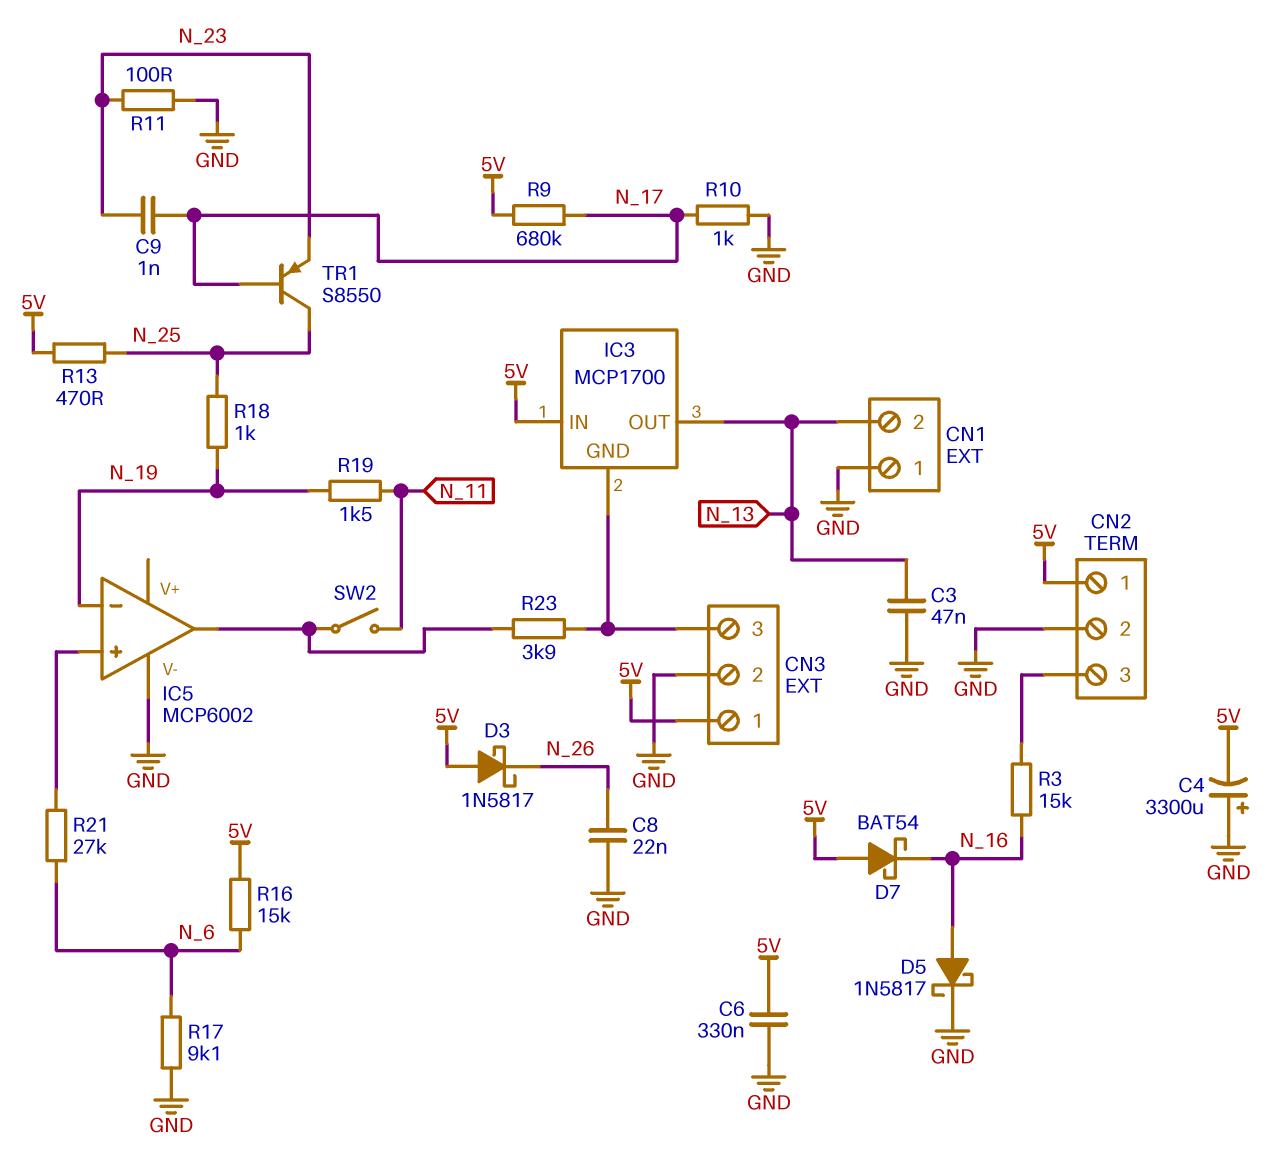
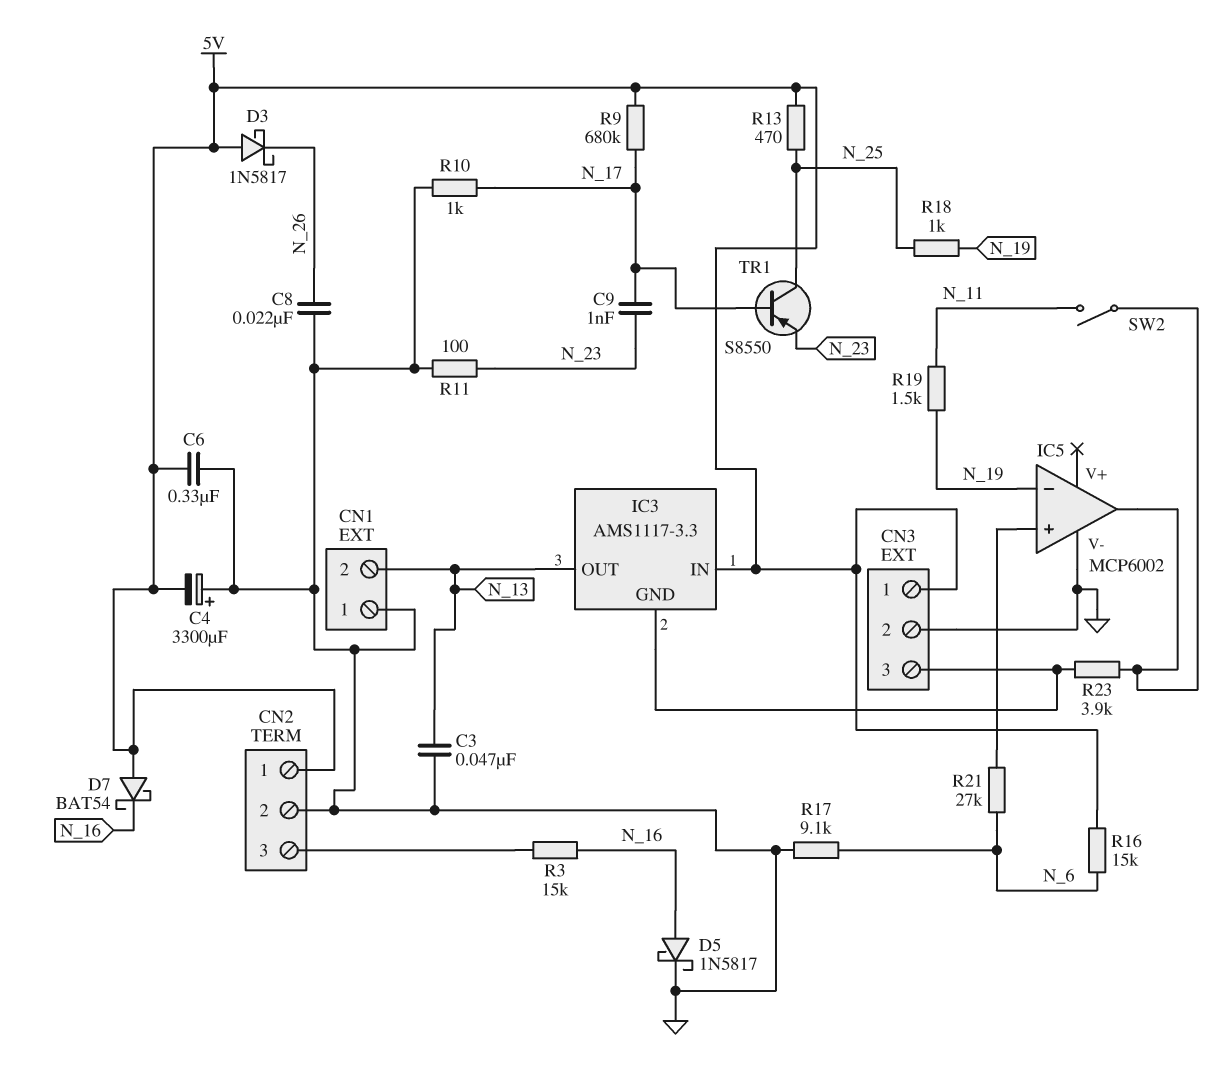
IC3: MCP1700 -> AMS1117-3.3

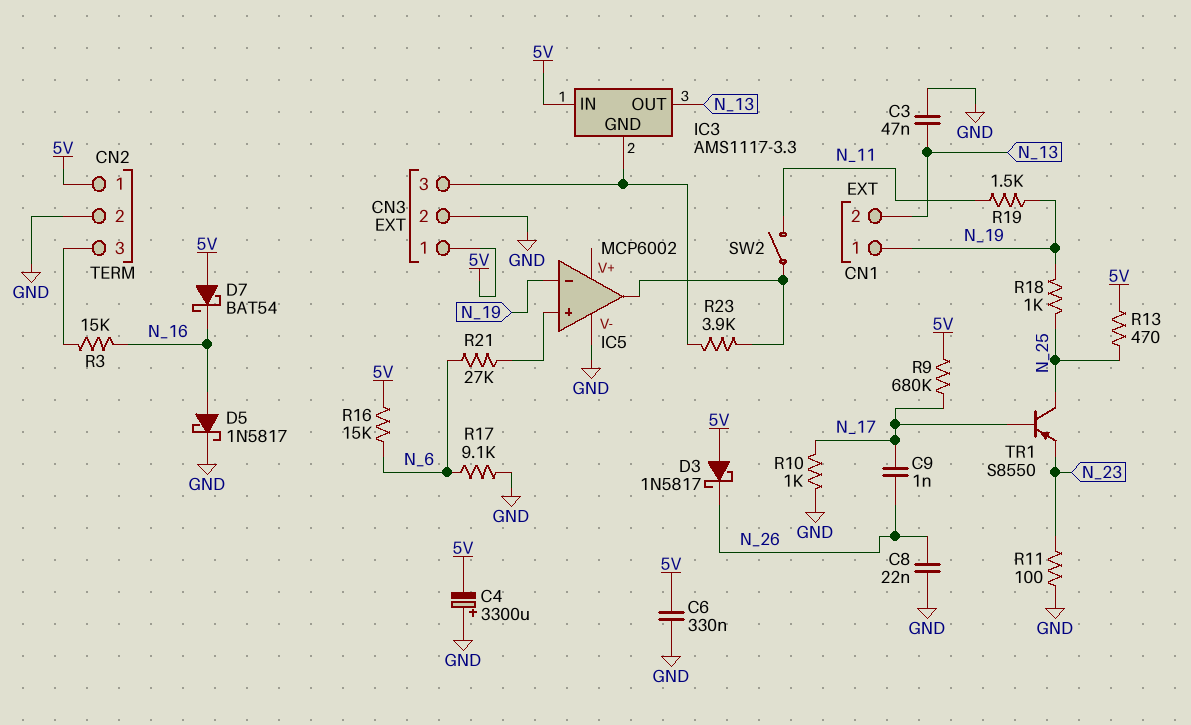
C9: 1nF (N_17, N_23) -> 1nF (N_17, N_26)
CN1 pin 1: GND -> N_19

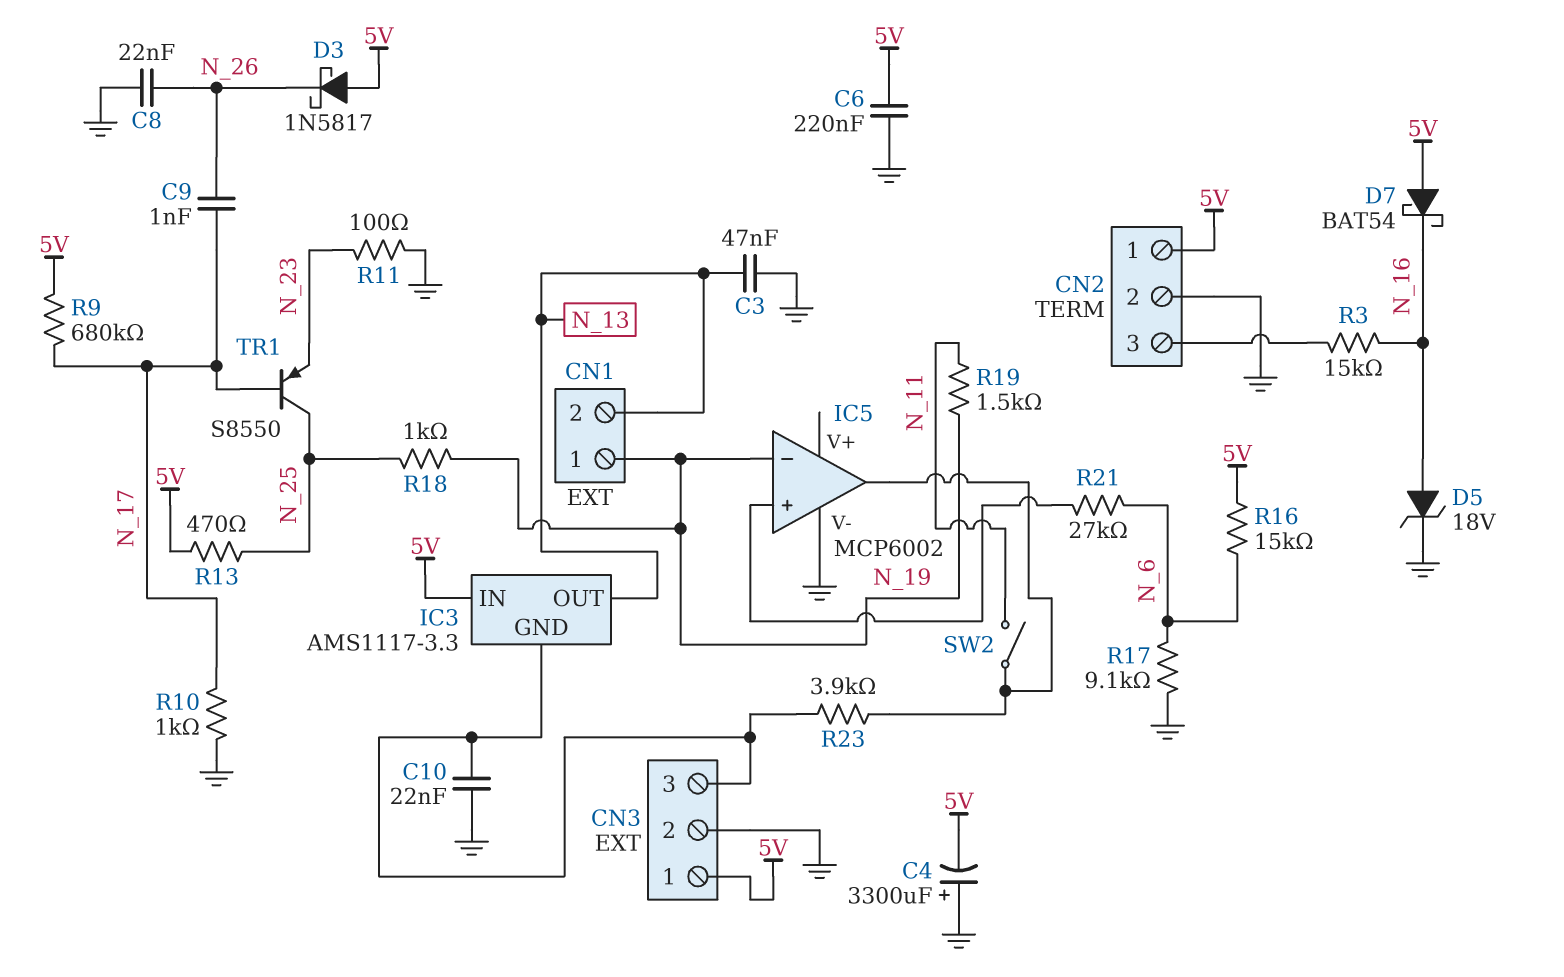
C6: 330nF (5V, GND) -> 220nF (5V, GND)
C10: none -> 22nF (CN3/3, GND)
D5: schottky 1N5817 (A N_16, K GND) -> zener 18V (A N_16, K GND)

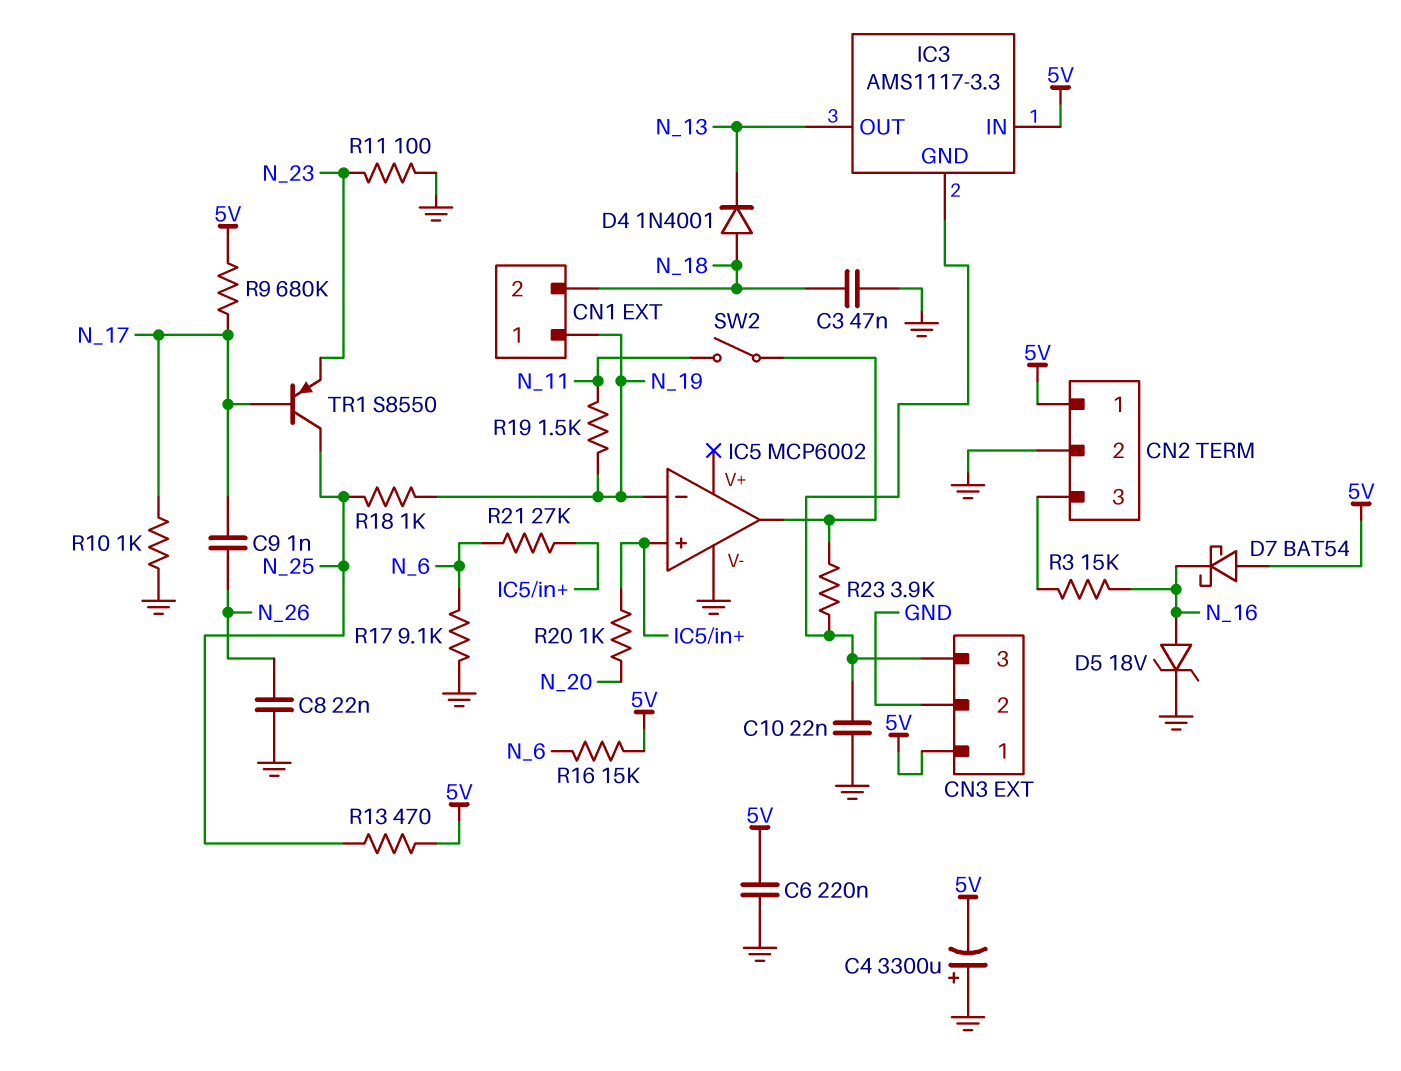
C3: 47nF (GND, N_13) -> 47nF (GND, N_18)
CN1 pin 2: N_13 -> N_18
D3: schottky 1N5817 (A 5V, K N_26) -> none
D4: none -> diode 1N4001 (A N_18, K N_13)
R20: none -> 1k (IC5/in+, N_20)

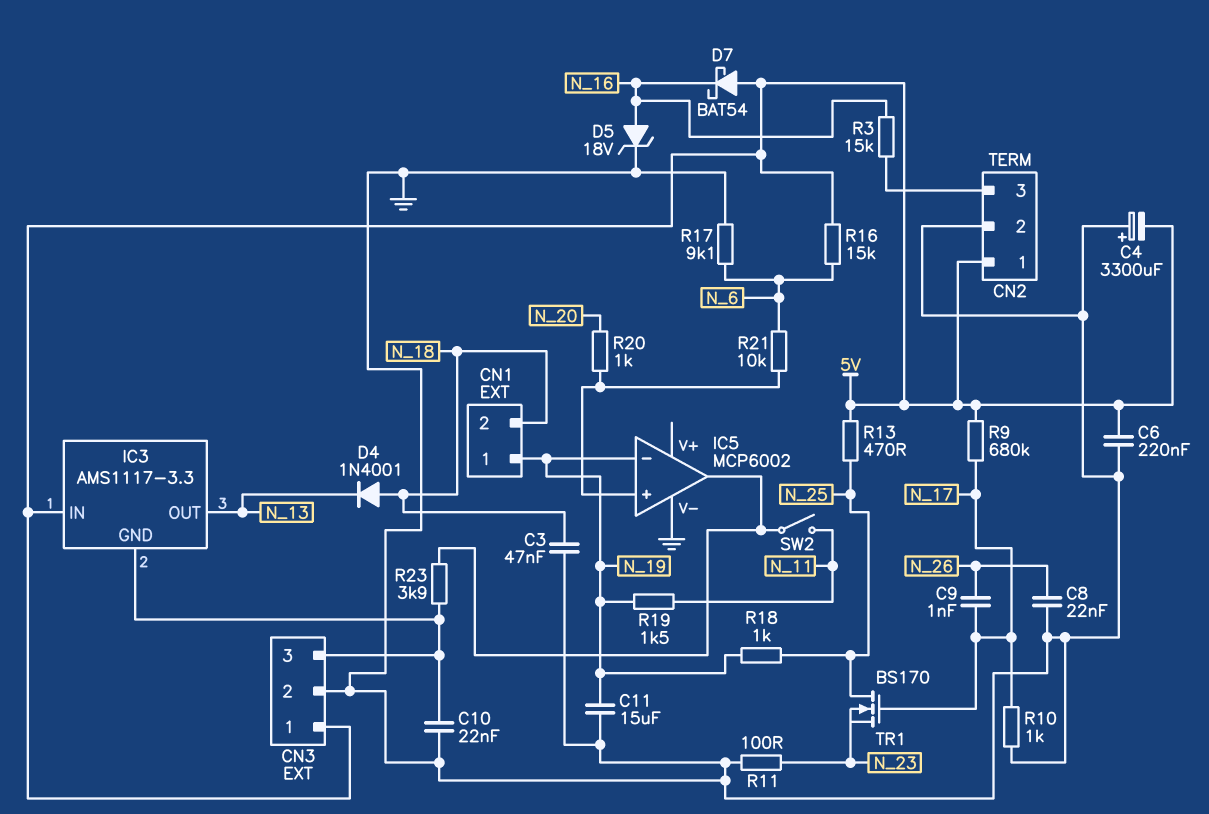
C11: none -> 15uF (GND, N_19)
R21: 27k (IC5/in+, N_6) -> 10k (IC5/in+, N_6)
TR1: PNP S8550 (B N_17, C N_25, E N_23) -> NMOS BS170 (G N_17, D N_25, S N_23)

